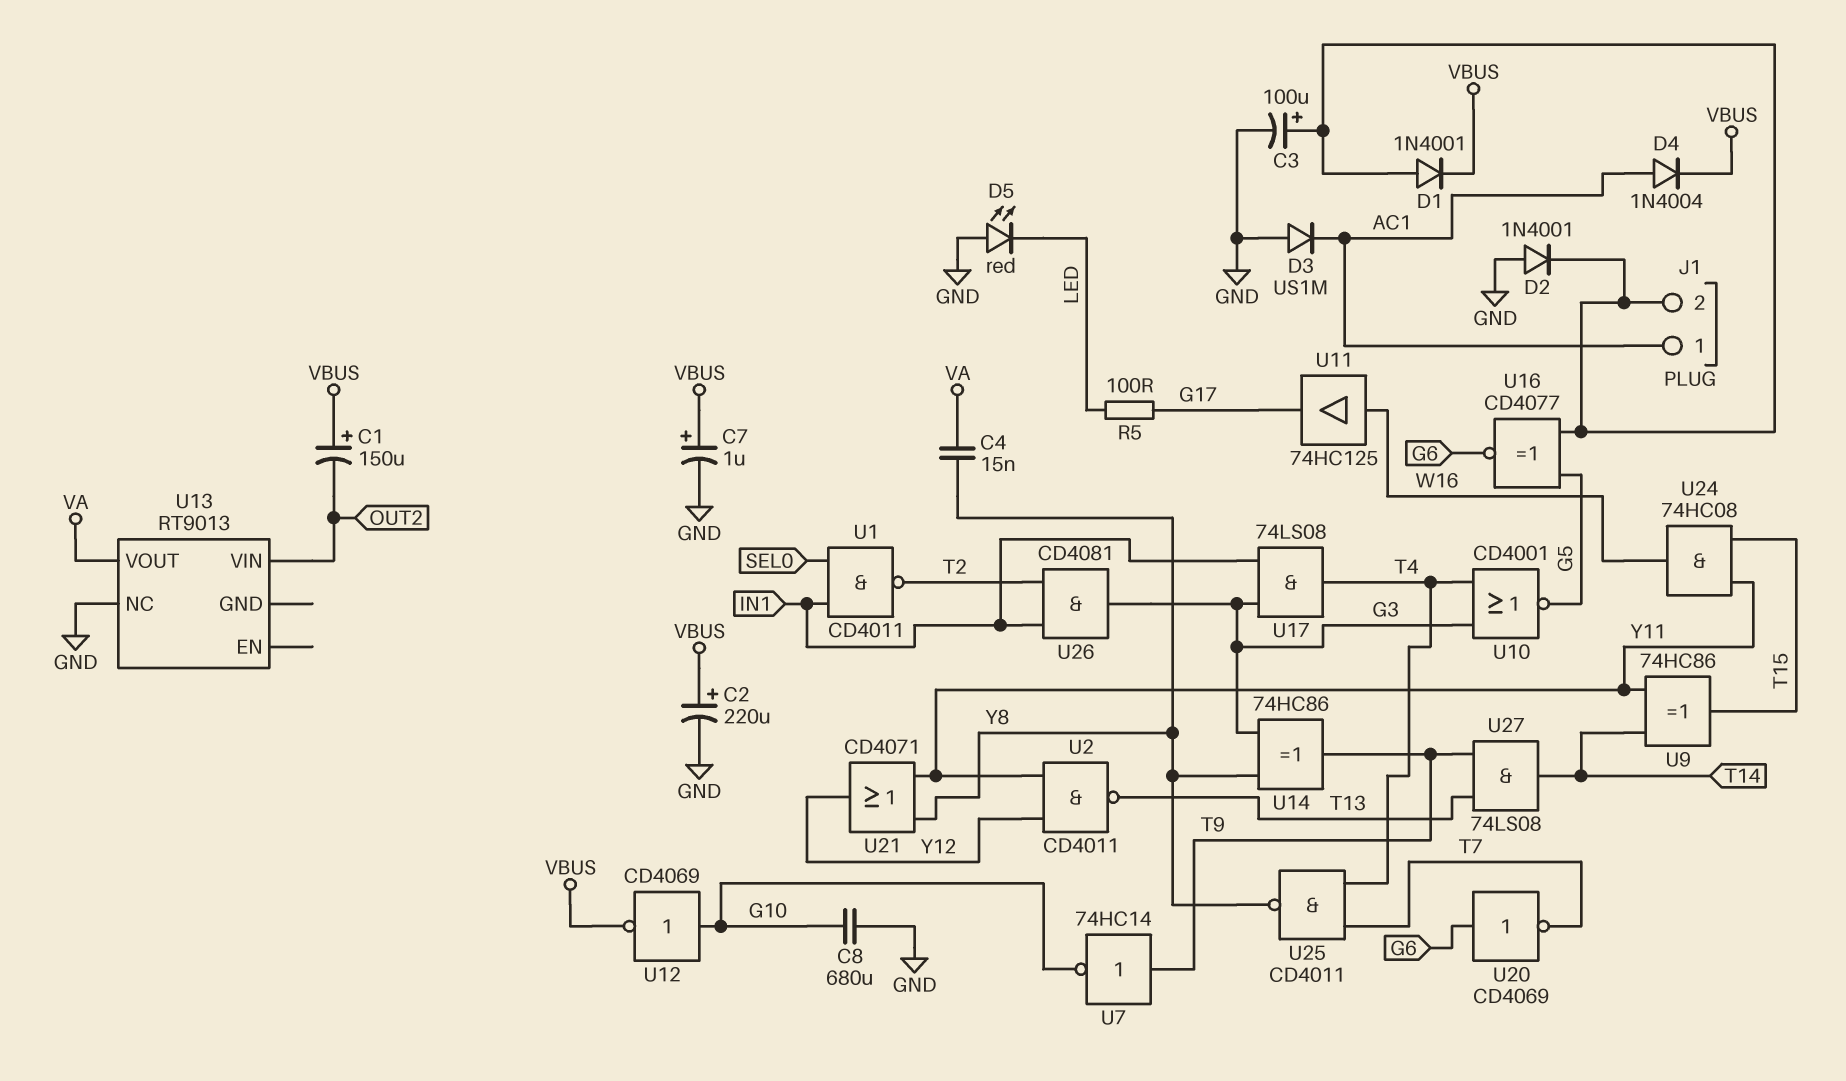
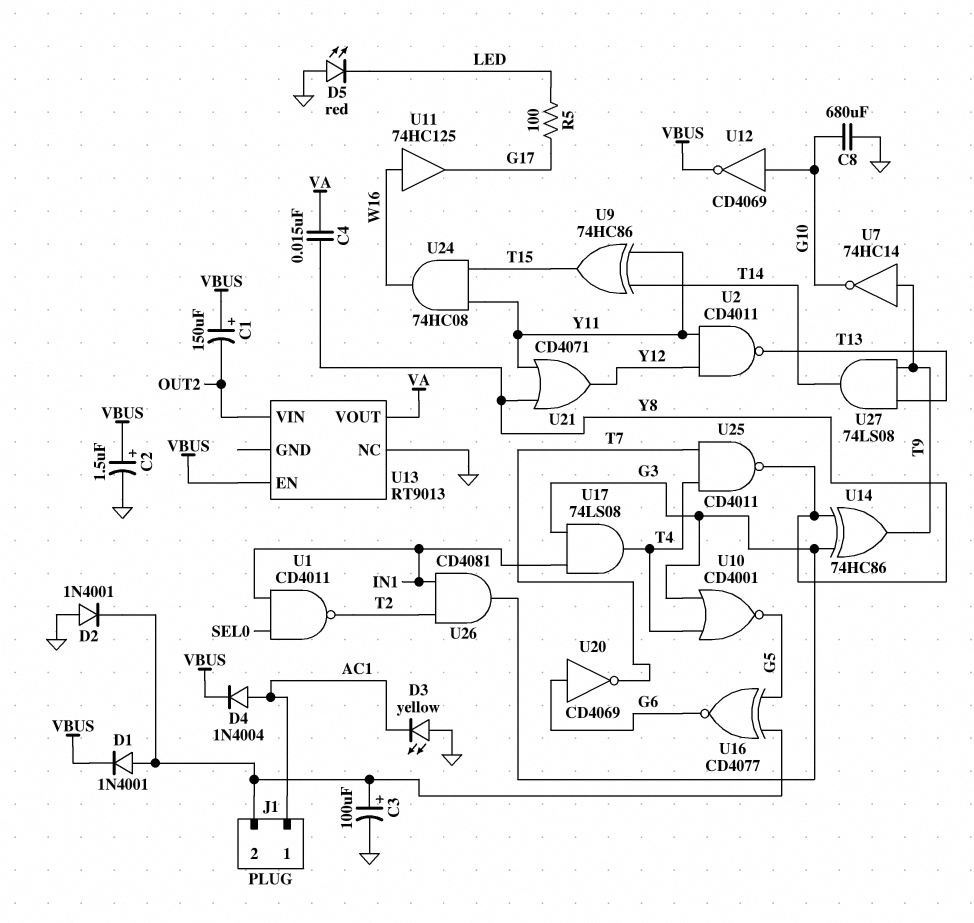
C2: 220uF (plus VBUS, minus GND) -> 1.5uF (plus VBUS, minus GND)
C7: 1uF (plus VBUS, minus GND) -> none
D3: diode US1M (A GND, K AC1) -> LED yellow (A GND, K AC1)
U13 pin EN: none -> VBUS

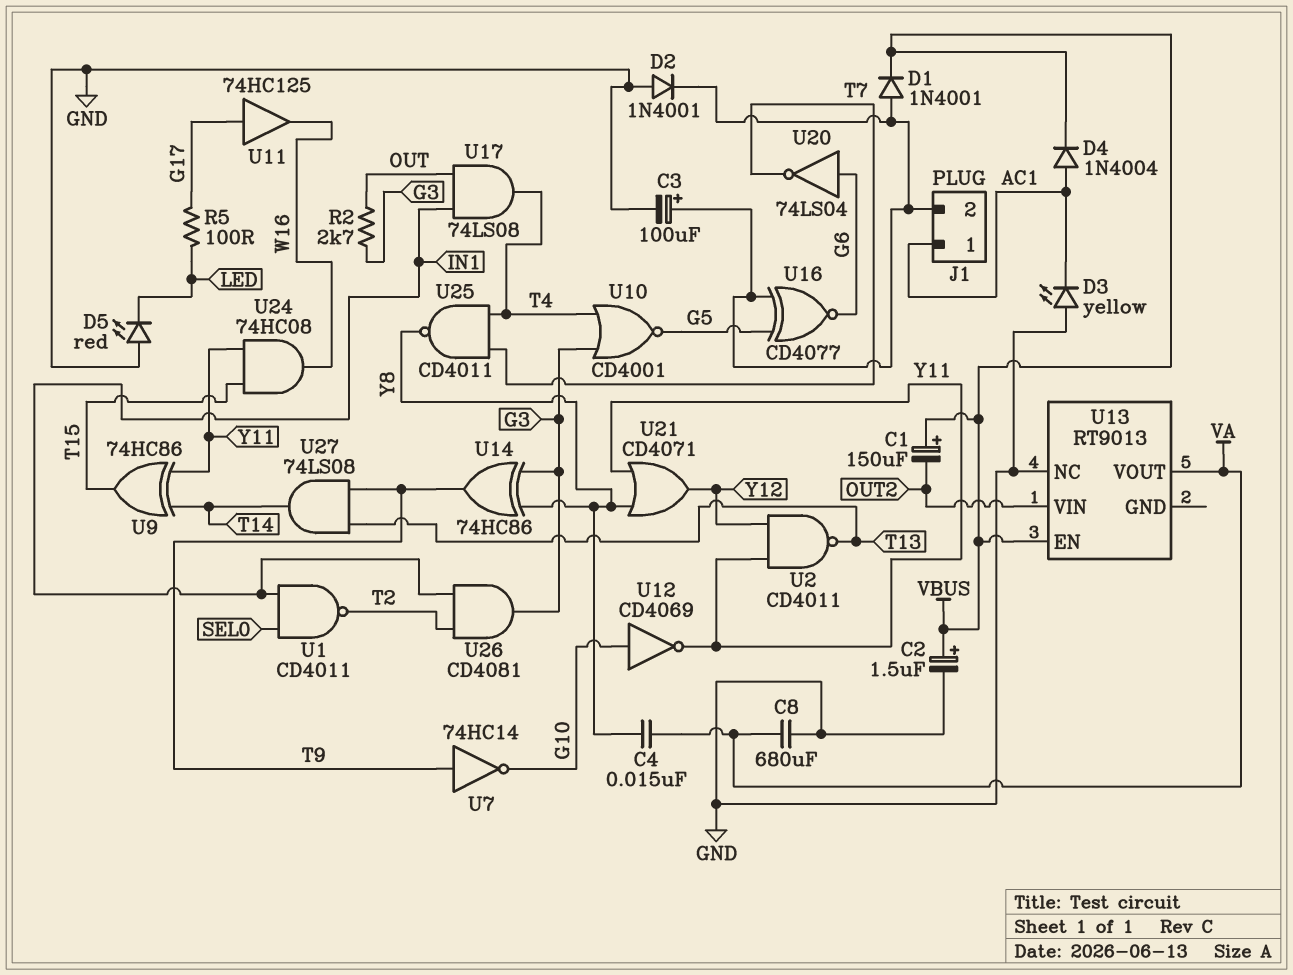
C8: 680uF (G10, GND) -> 680uF (GND, VA)
R2: none -> 2.7k (G3, OUT)
U11: buffer 74HC125 (in W16, out G17) -> buffer 74HC125 (in G17, out W16)
U12: NOT CD4069 (in G10, out VBUS) -> NOT CD4069 (in G10, out Y11)
U17: AND 74LS08 (in G3, in IN1, out T4) -> AND 74LS08 (in IN1, in OUT, out T4)
U20: NOT CD4069 (in G6, out T7) -> NOT 74LS04 (in G6, out T7)

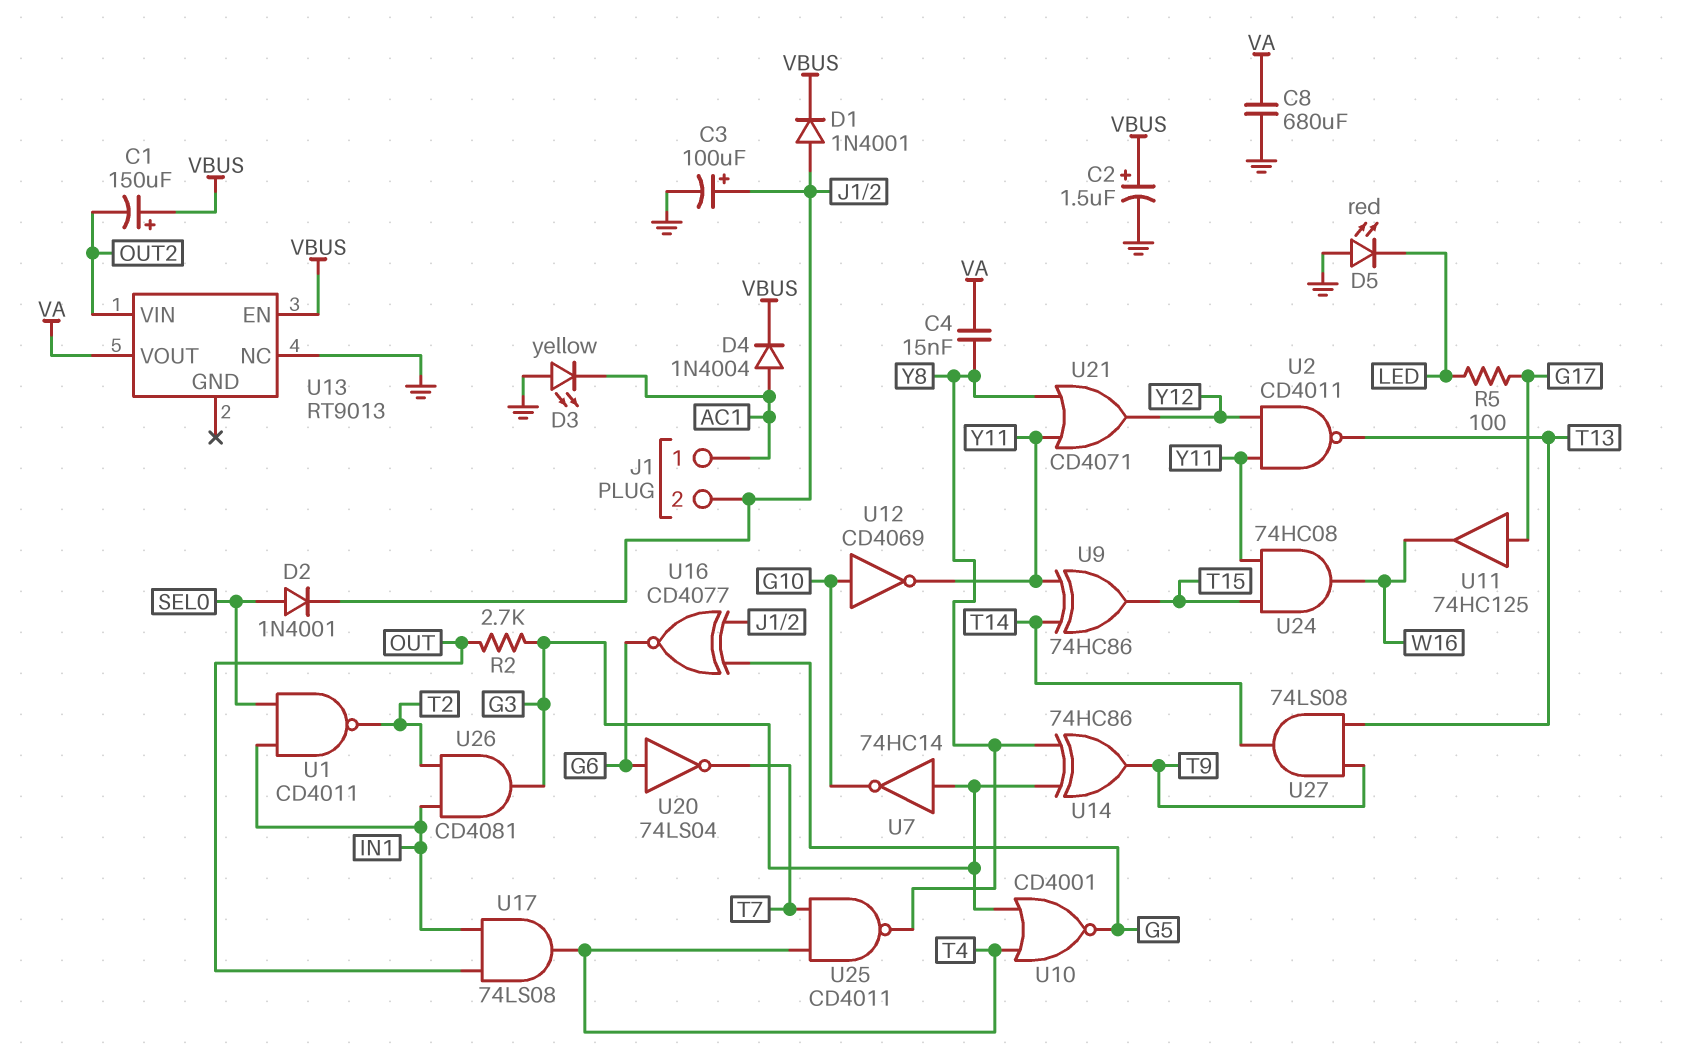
D2: diode 1N4001 (A GND, K J1/2) -> diode 1N4001 (A SEL0, K J1/2)
U7: NOT 74HC14 (in T9, out G10) -> NOT 74HC14 (in G3, out G10)

